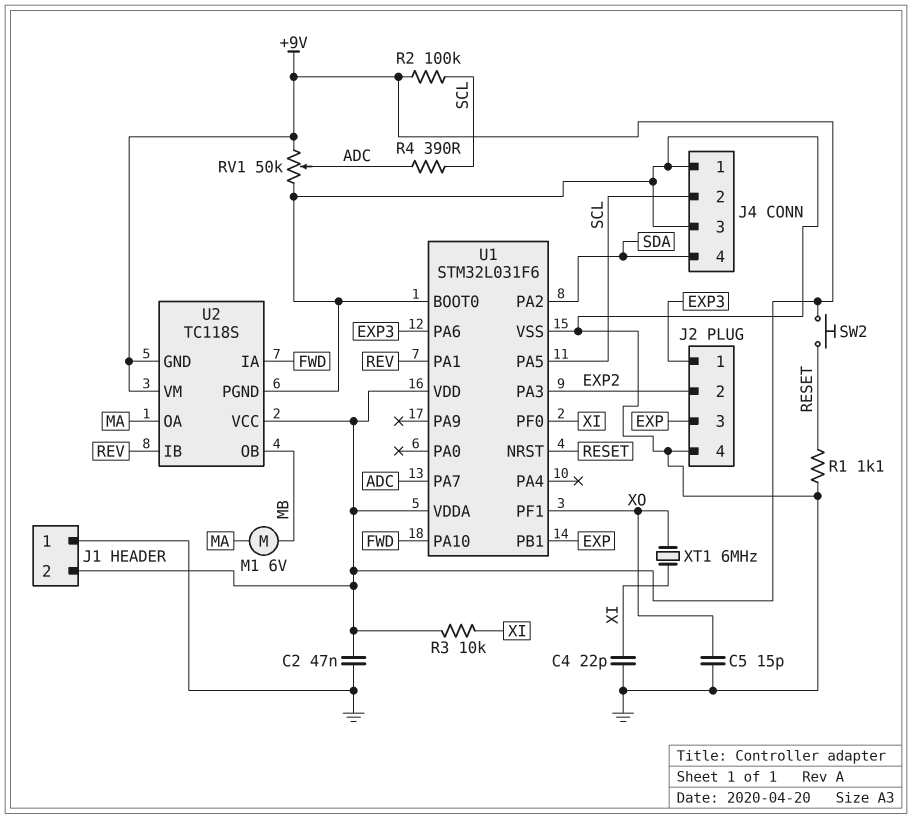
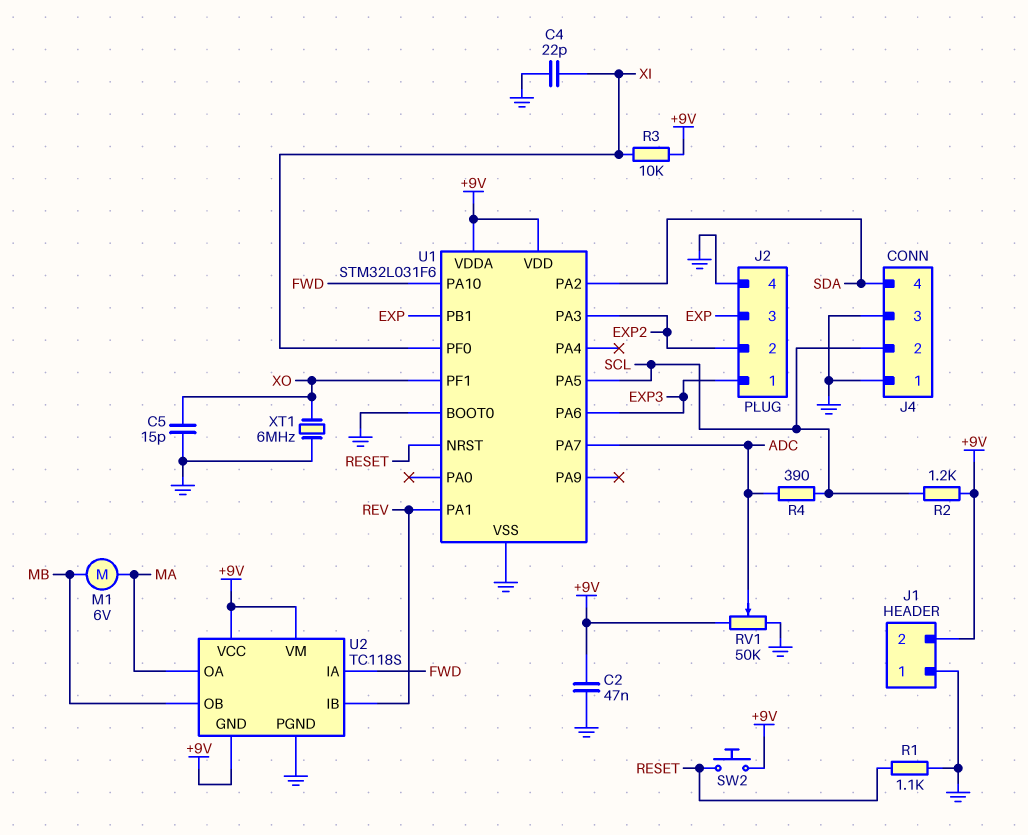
R2: 100k (+9V, SCL) -> 1.2k (+9V, SCL)
XT1: 6MHz (XI, XO) -> 6MHz (GND, XO)

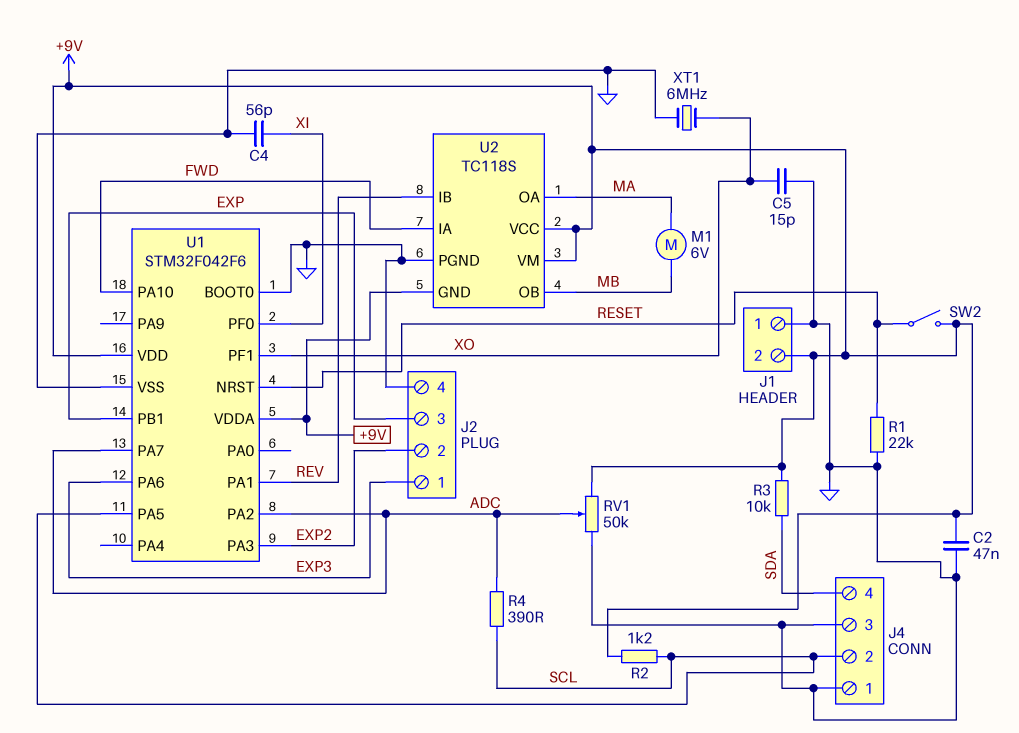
C4: 22pF (GND, XI) -> 56pF (GND, XI)
R1: 1.1k (GND, RESET) -> 22k (GND, RESET)
R3: 10k (+9V, XI) -> 10k (+9V, SDA)
SW2: button (+9V, RESET) -> switch (+9V, RESET)
U1: STM32L031F6 -> STM32F042F6
U1 pin PA2: SDA -> ADC

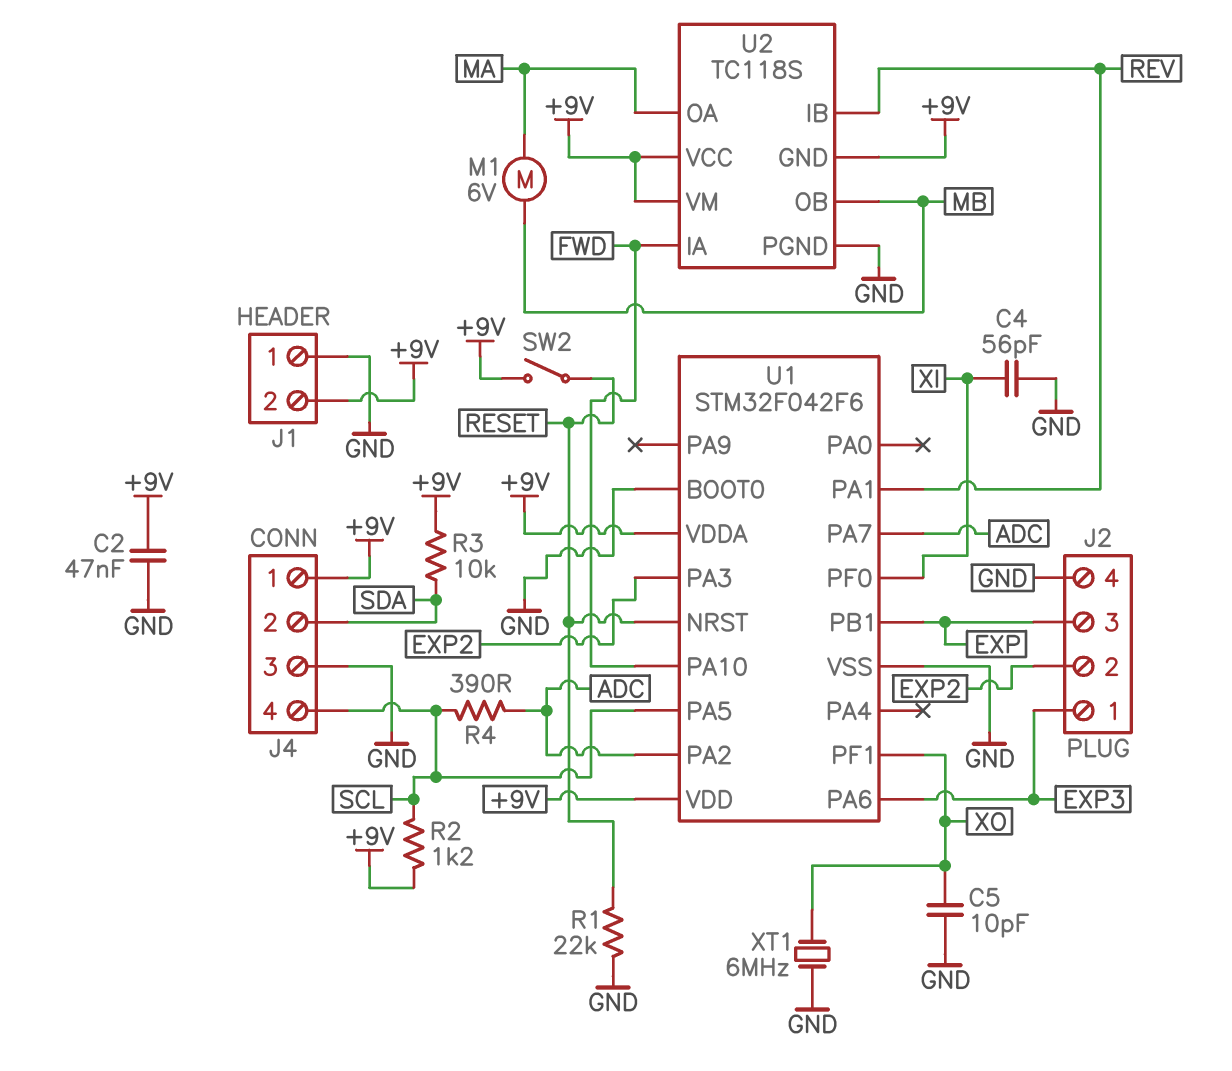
C5: 15pF (GND, XO) -> 10pF (GND, XO)
J4 pin 1: GND -> +9V
J4 pin 2: SCL -> SDA
J4 pin 4: SDA -> SCL
RV1: 50k (+9V, GND, wiper ADC) -> none

